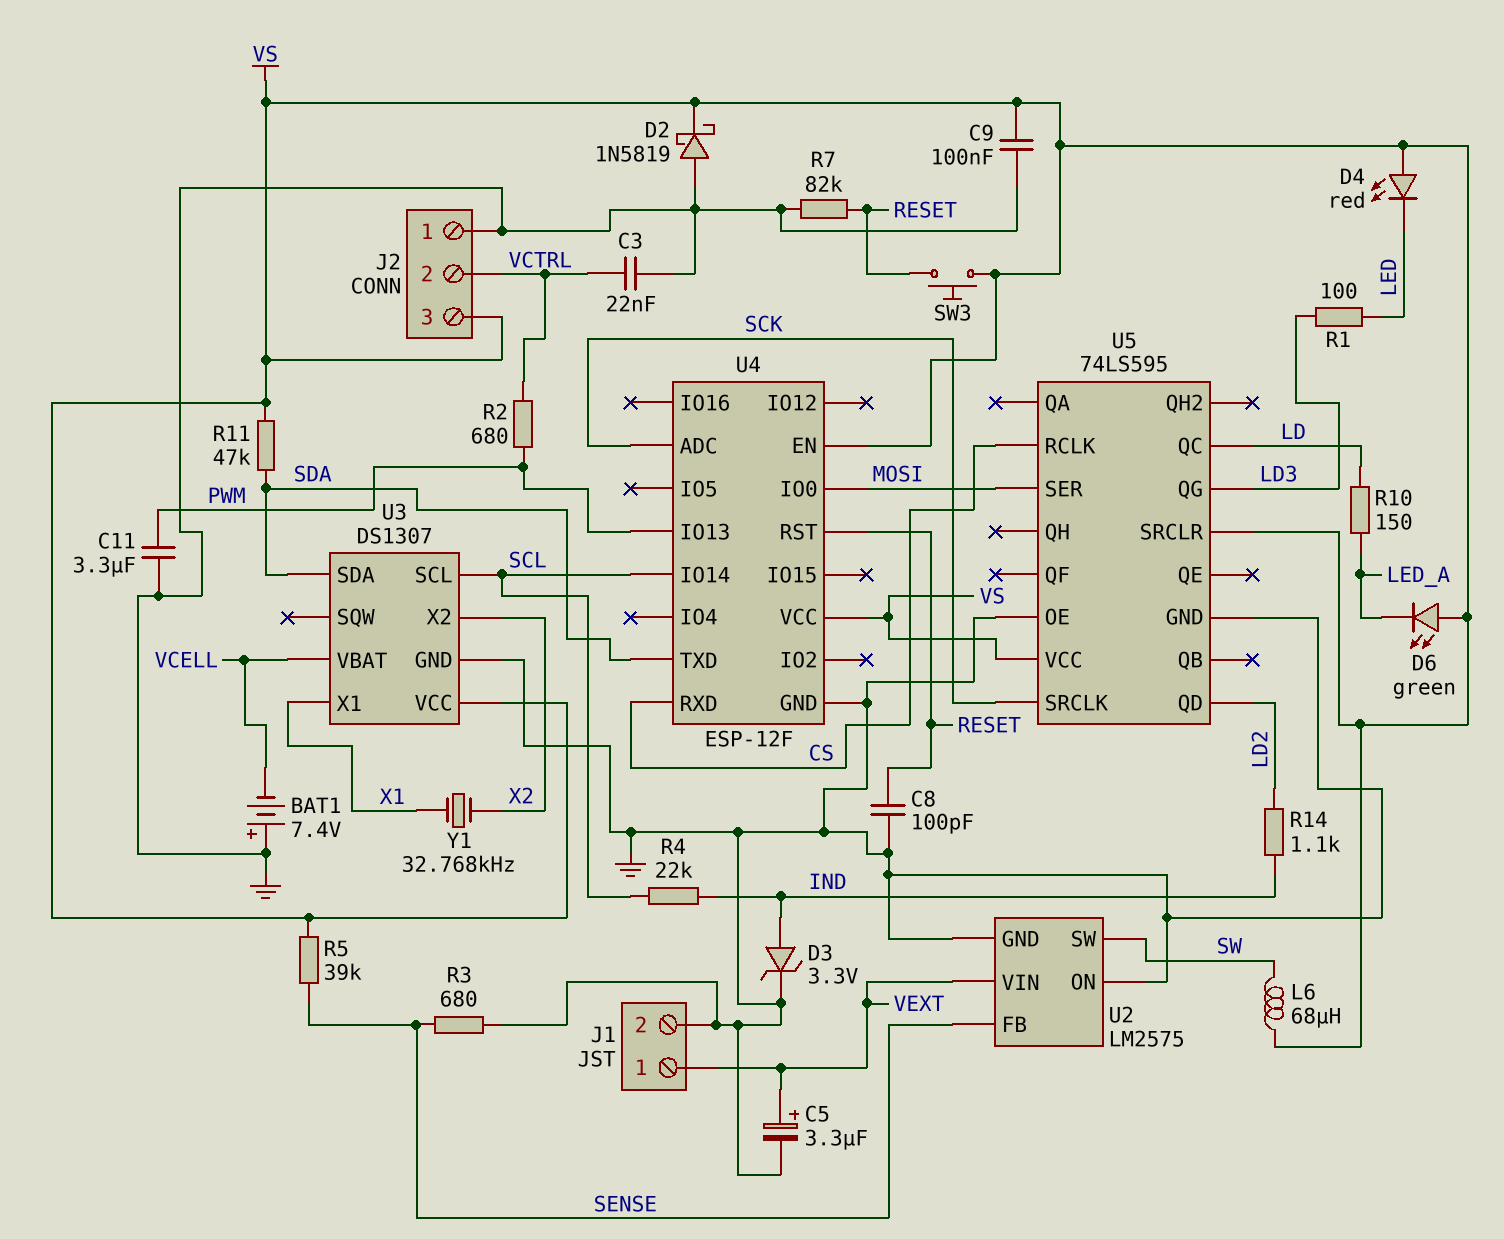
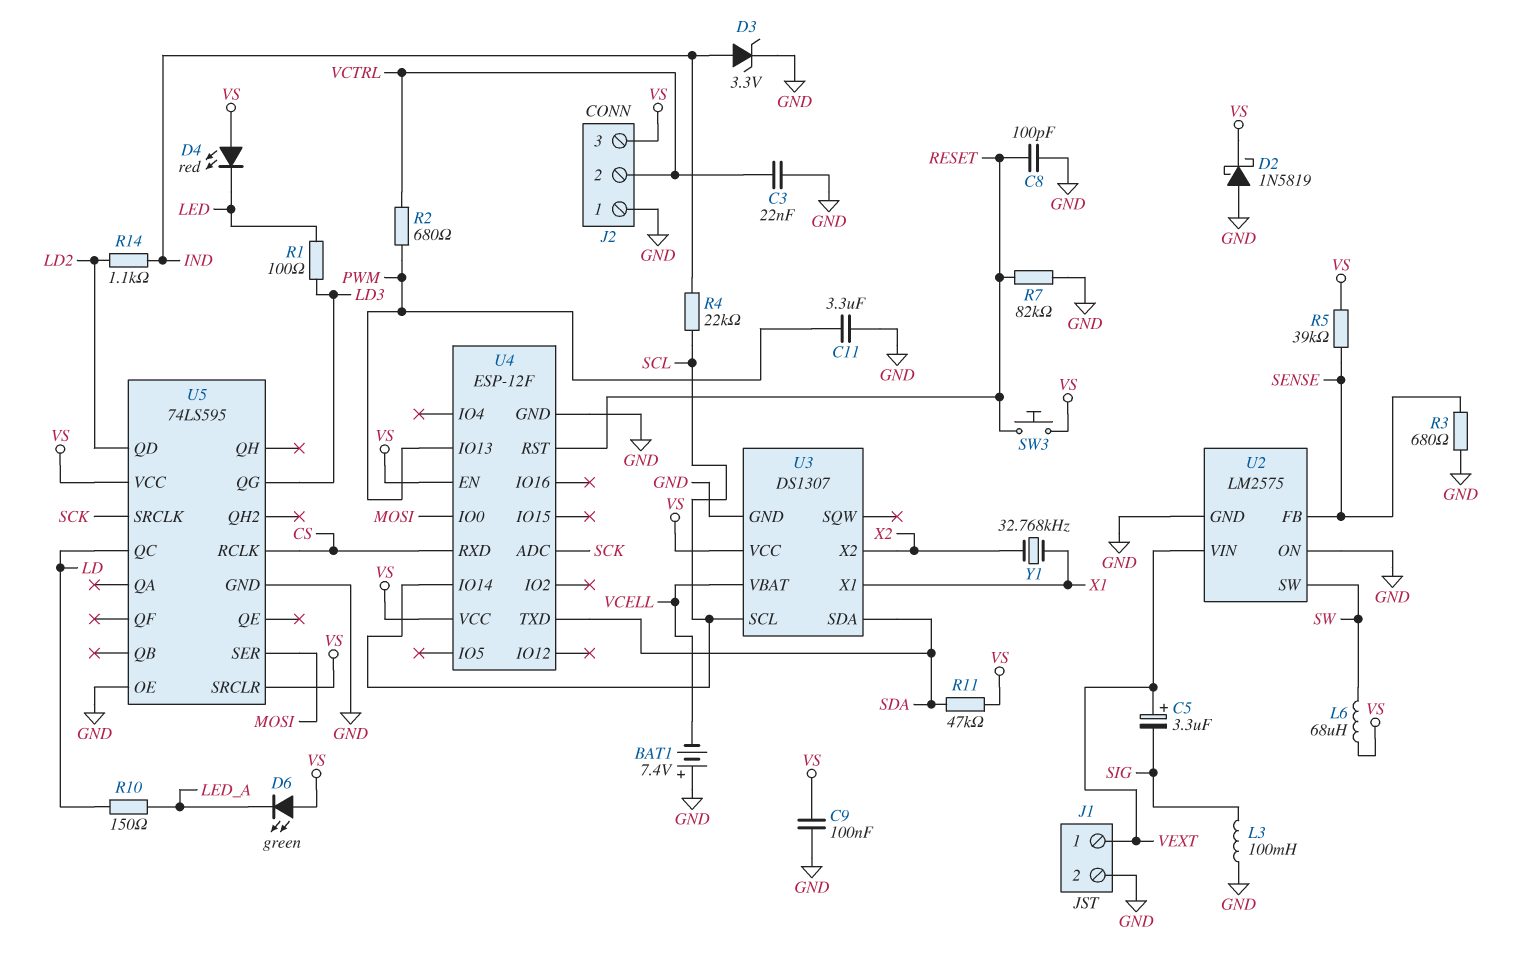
C5: 3.3uF (plus VEXT, minus GND) -> 3.3uF (plus VEXT, minus SIG)
L3: none -> 100mH (GND, SIG)

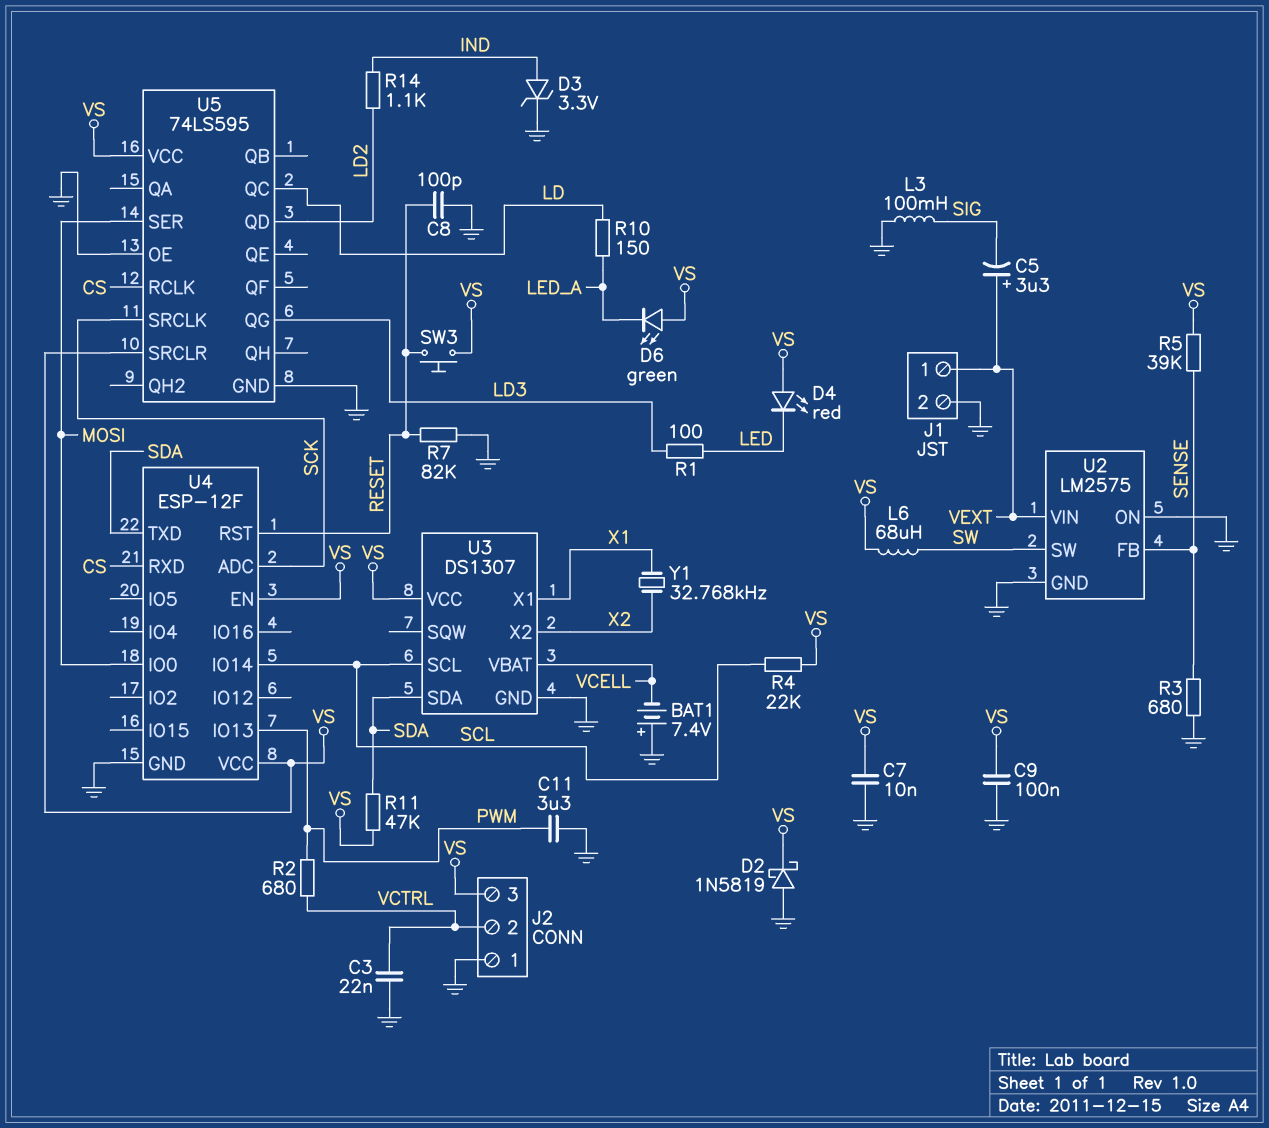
C7: none -> 10nF (GND, VS)
R4: 22k (IND, SCL) -> 22k (SCL, VS)

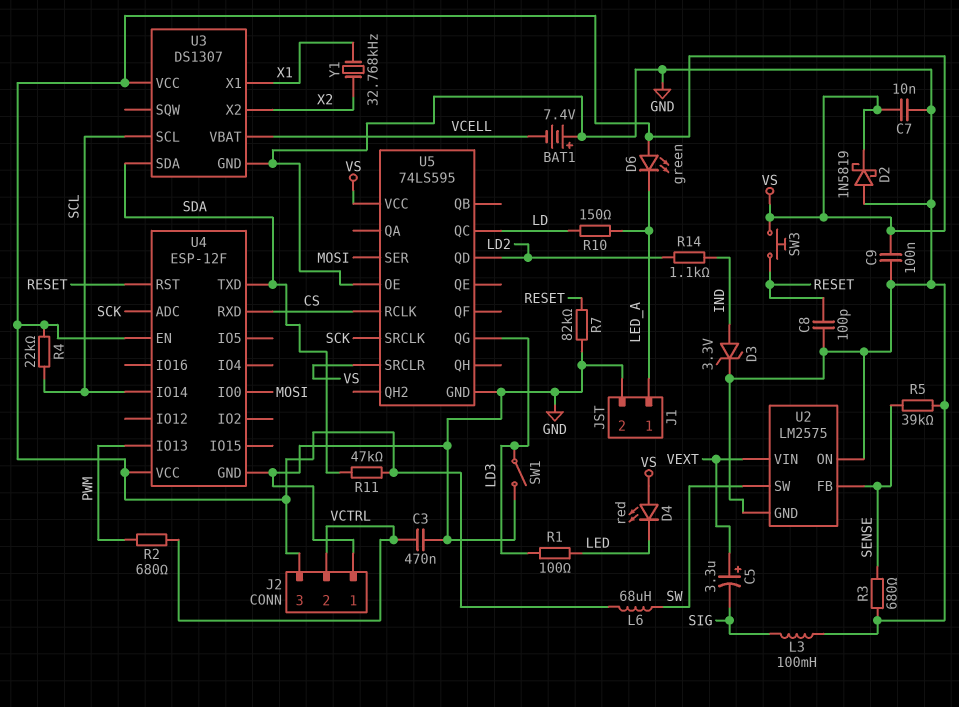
C3: 22nF (GND, VCTRL) -> 470nF (GND, VCTRL)
C11: 3.3uF (GND, PWM) -> none
J1 pin 1: VEXT -> LED_A
R5: 39k (SENSE, VS) -> 39k (GND, SENSE)
SW1: none -> switch (GND, LD3)

